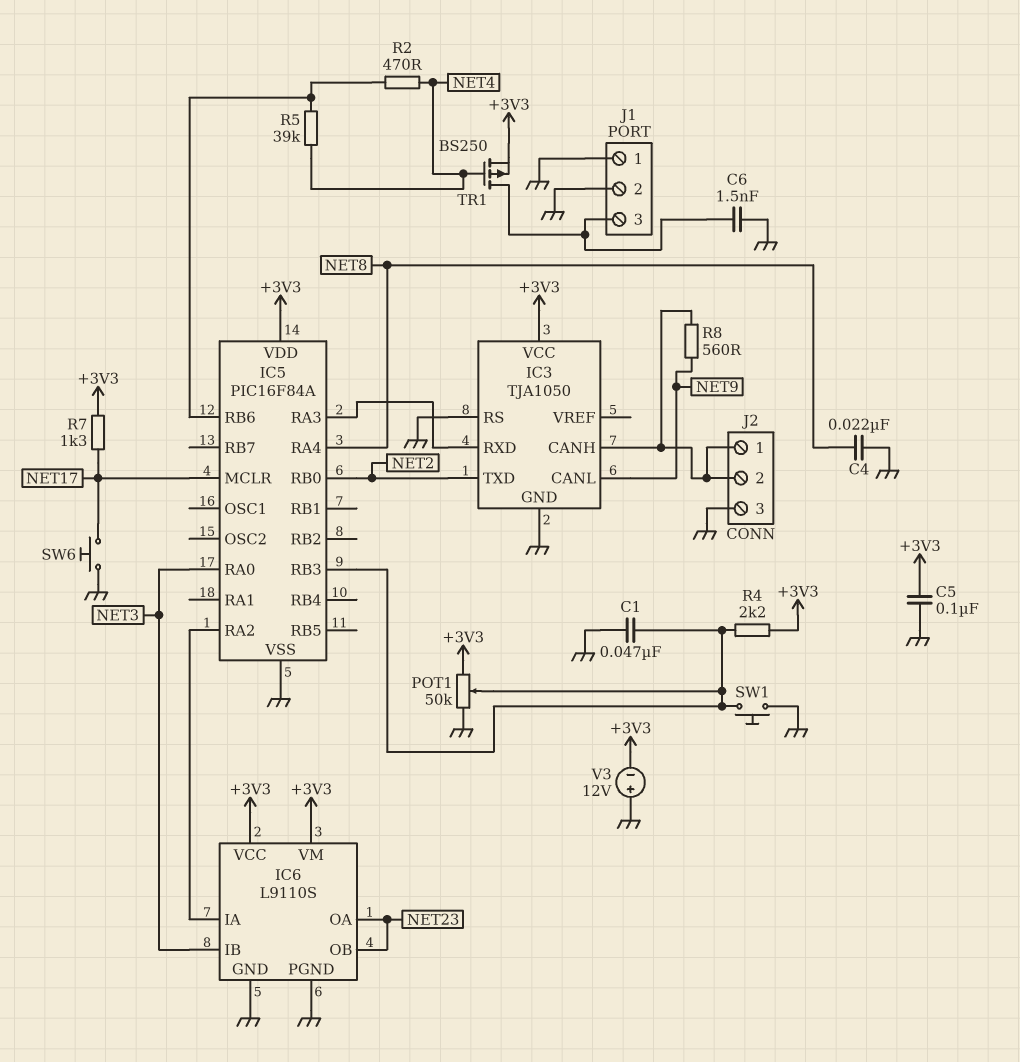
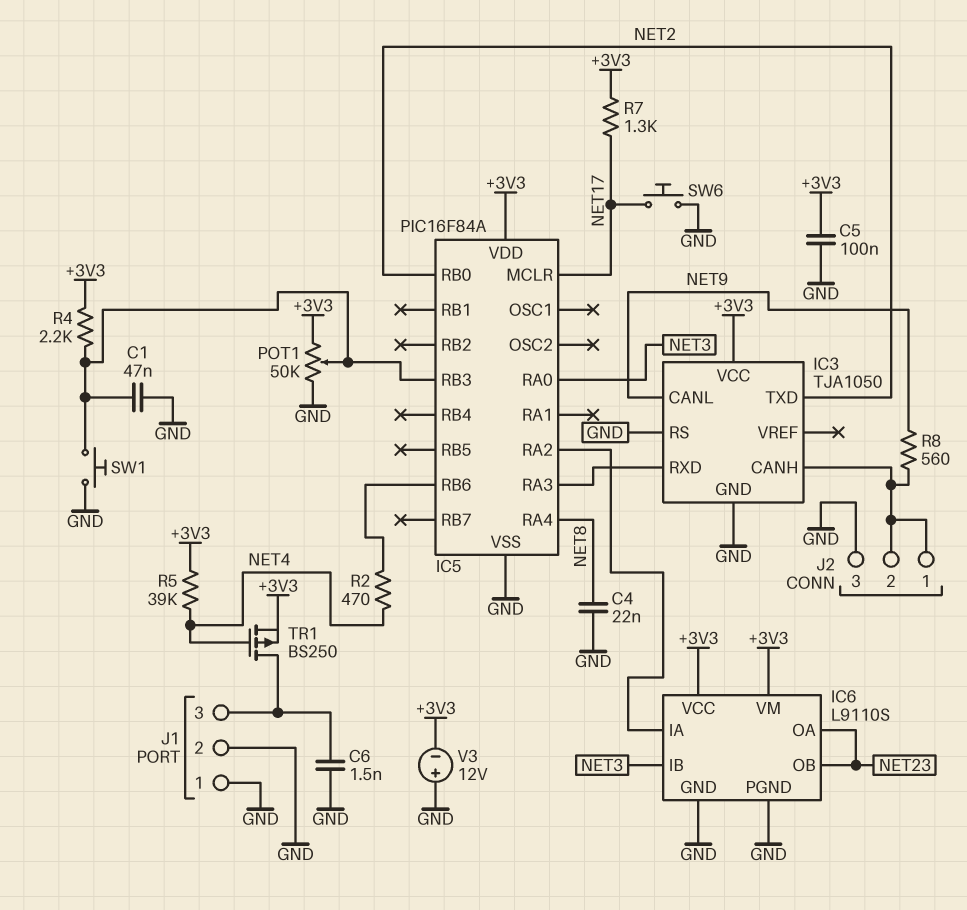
R5: 39k (IC5/RB6, NET4) -> 39k (+3V3, NET4)

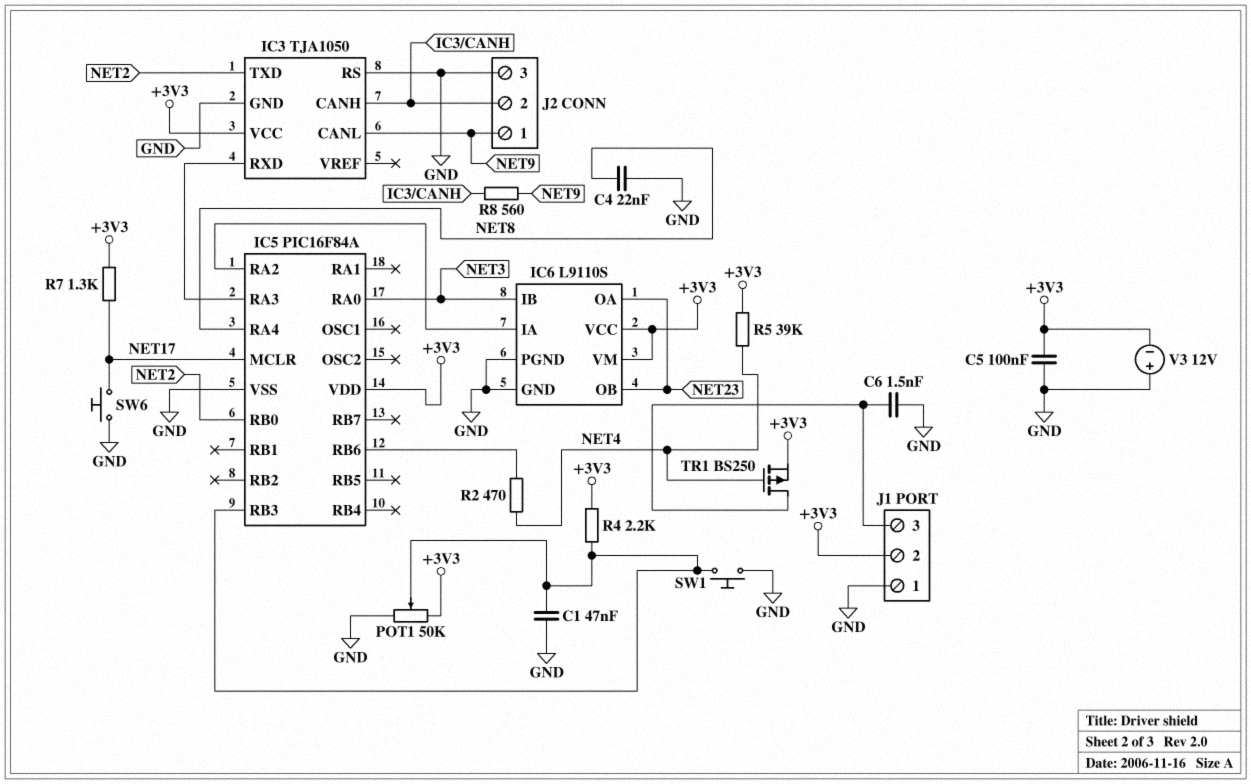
J1 pin 2: GND -> +3V3
J2 pin 1: IC3/CANH -> NET9

